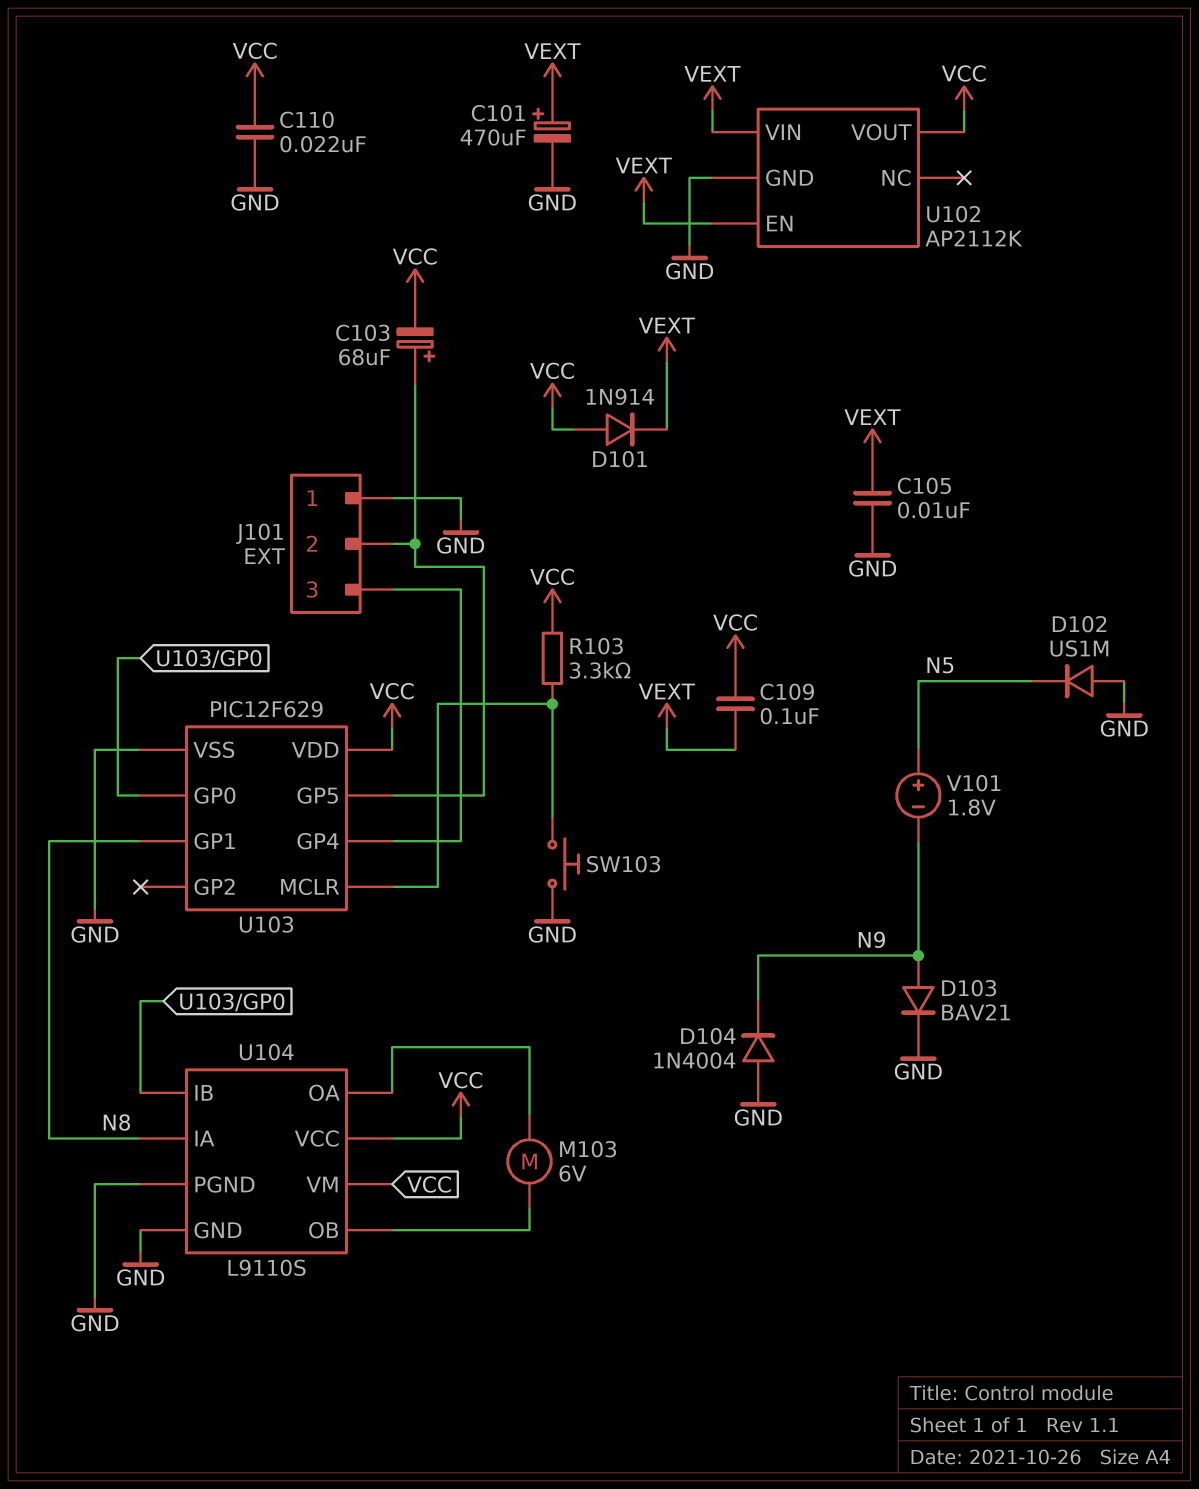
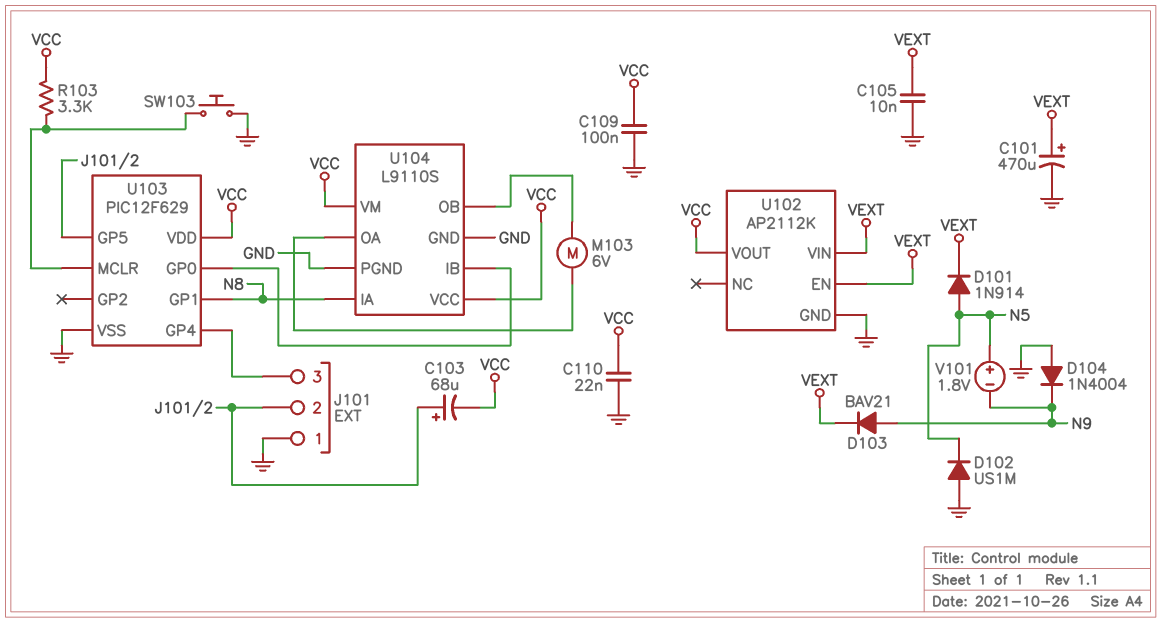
C109: 100nF (VCC, VEXT) -> 100nF (GND, VCC)
D101: diode 1N914 (A VCC, K VEXT) -> diode 1N914 (A N5, K VEXT)
D103: diode BAV21 (A N9, K GND) -> diode BAV21 (A N9, K VEXT)

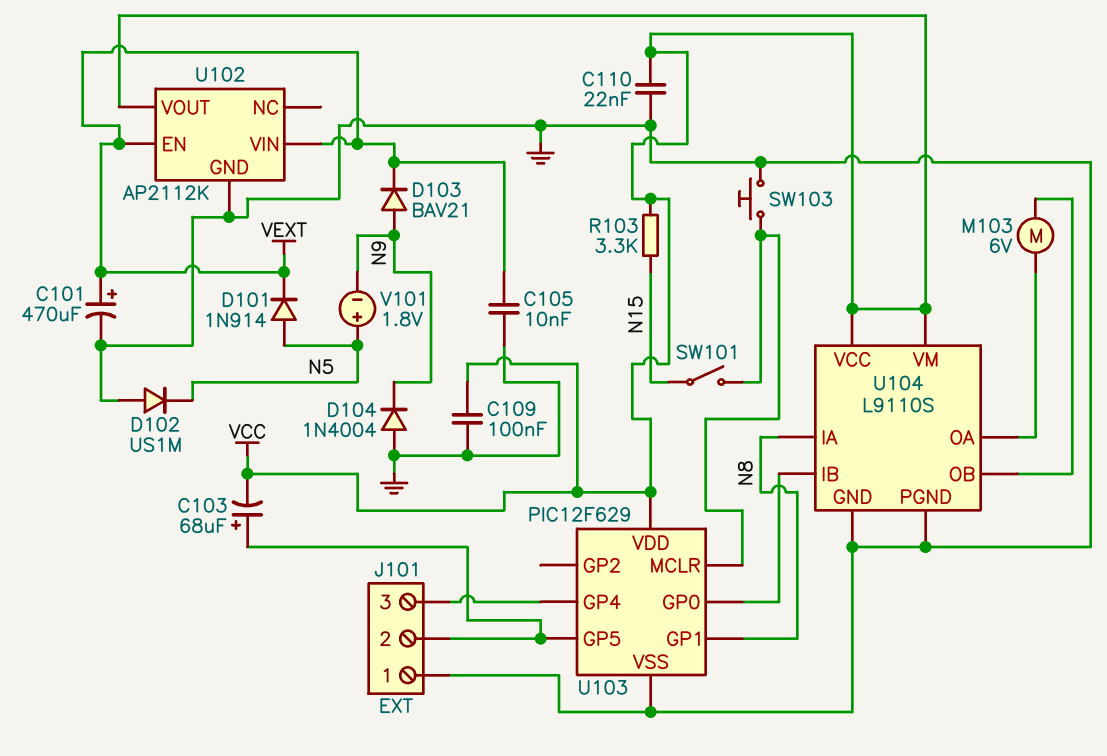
R103: 3.3k (U103/MCLR, VCC) -> 3.3k (N15, VCC)
SW101: none -> switch (N15, U103/MCLR)

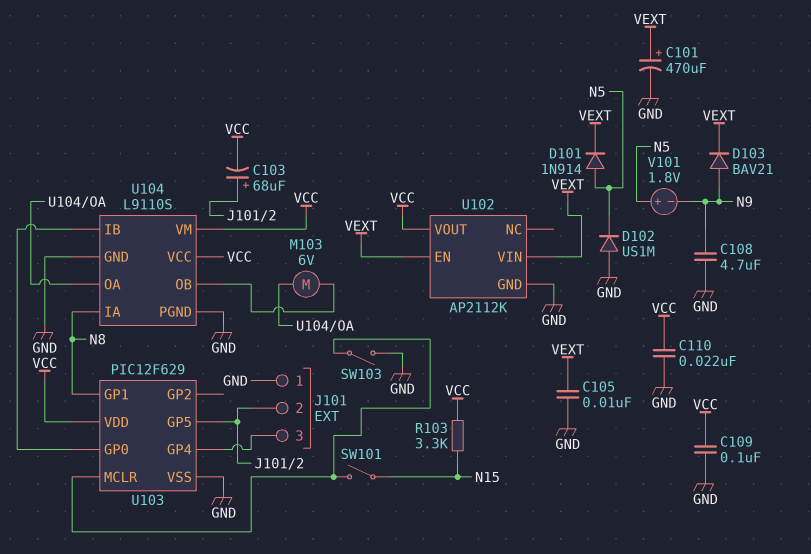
C108: none -> 4.7uF (GND, N9)
D104: diode 1N4004 (A GND, K N9) -> none
SW103: button (GND, U103/MCLR) -> switch (GND, U103/MCLR)

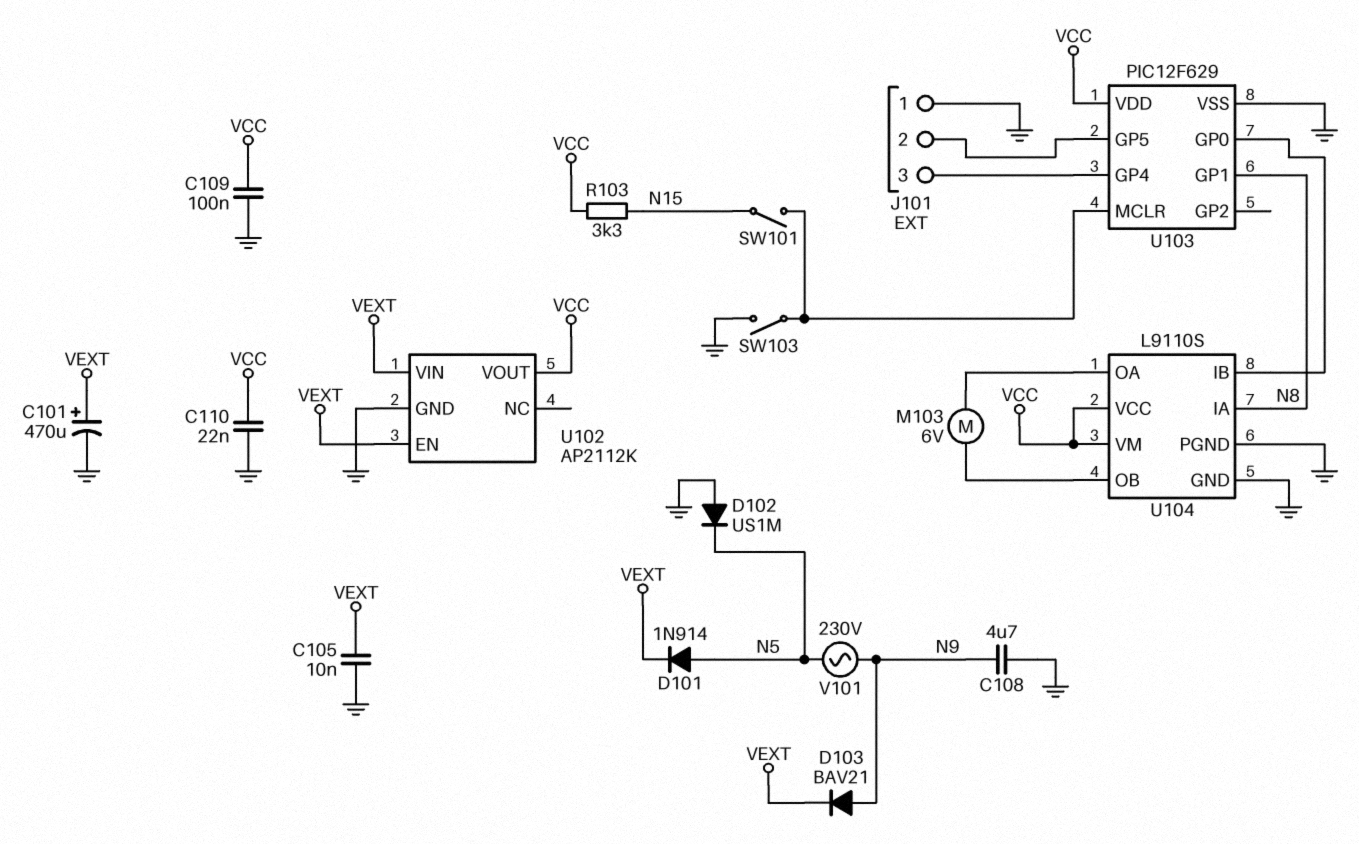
C103: 68uF (plus J101/2, minus VCC) -> none
V101: 1.8V (plus N5, minus N9) -> AC 230V (N5, N9)

